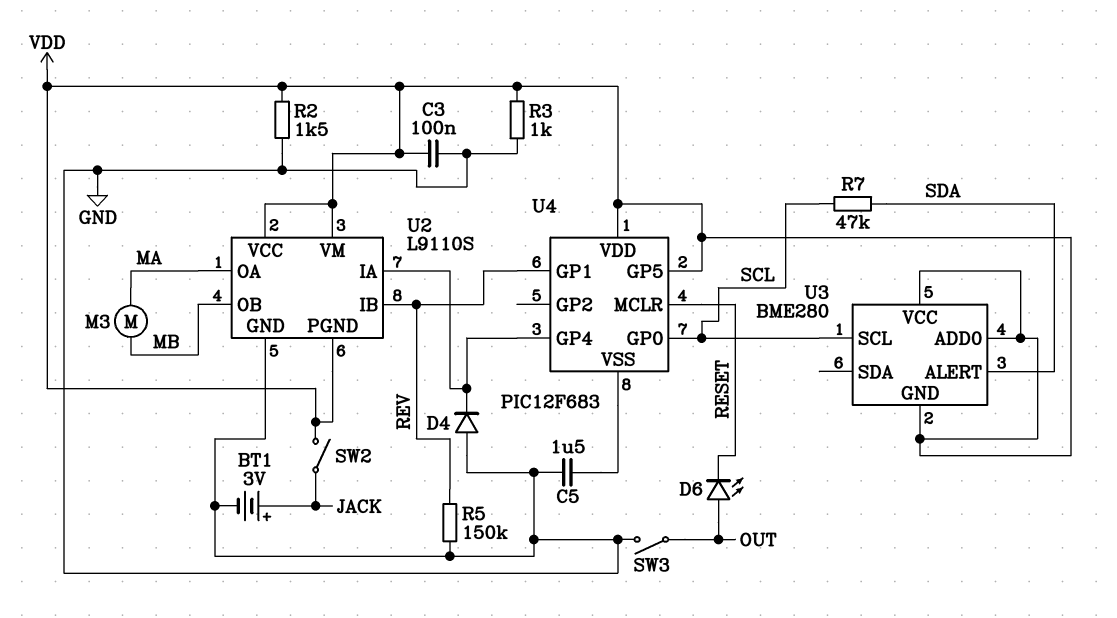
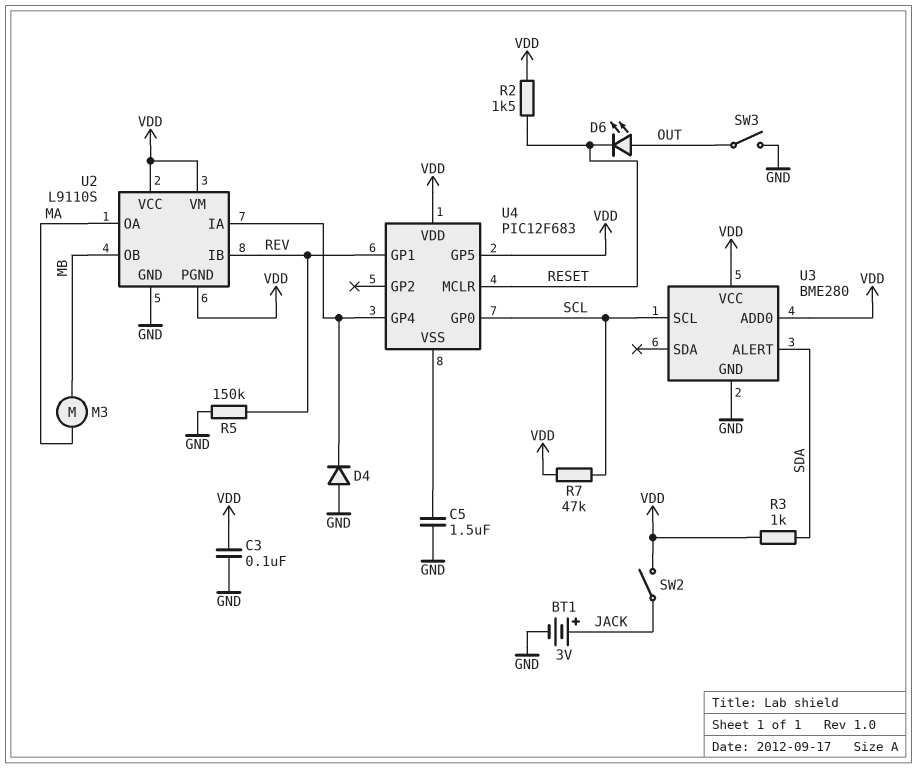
R2: 1.5k (GND, VDD) -> 1.5k (RESET, VDD)
R3: 1k (GND, VDD) -> 1k (SDA, VDD)
R7: 47k (SCL, SDA) -> 47k (SCL, VDD)
U3 pin GND: VDD -> GND

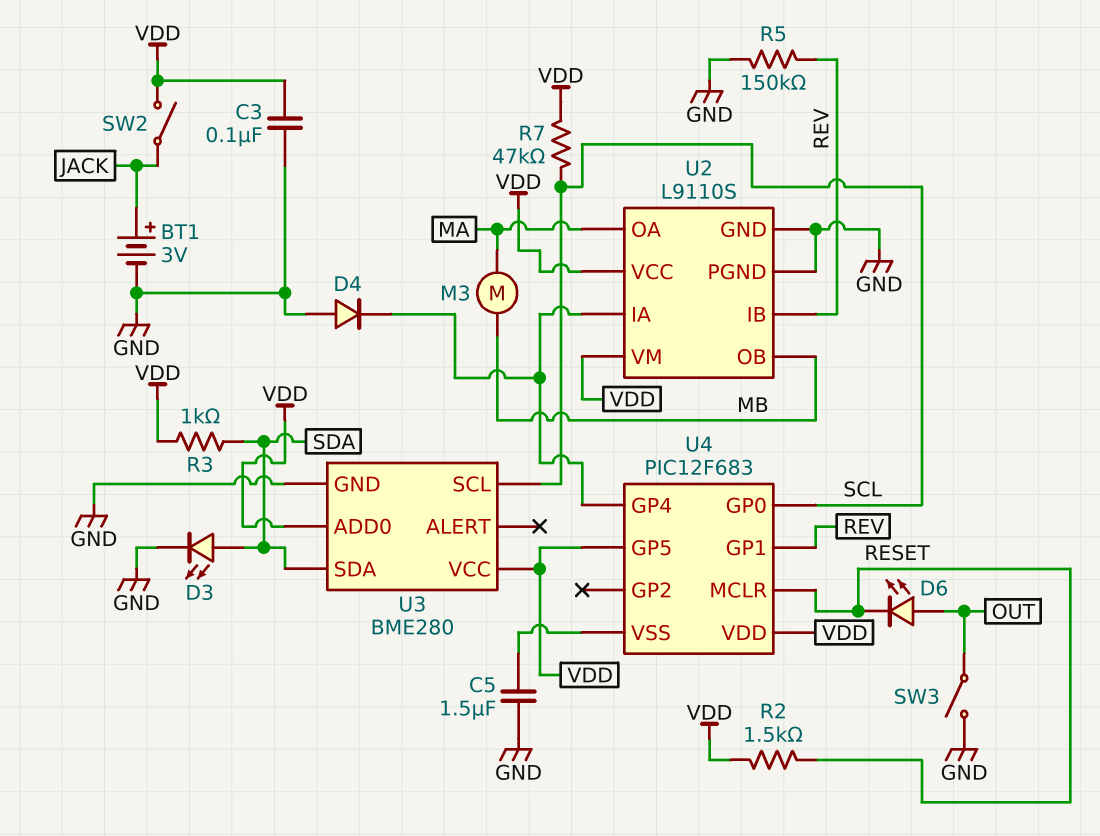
D3: none -> LED (A SDA, K GND)
U2 pin PGND: VDD -> GND
U3 pin ALERT: SDA -> none
U3 pin SDA: none -> SDA

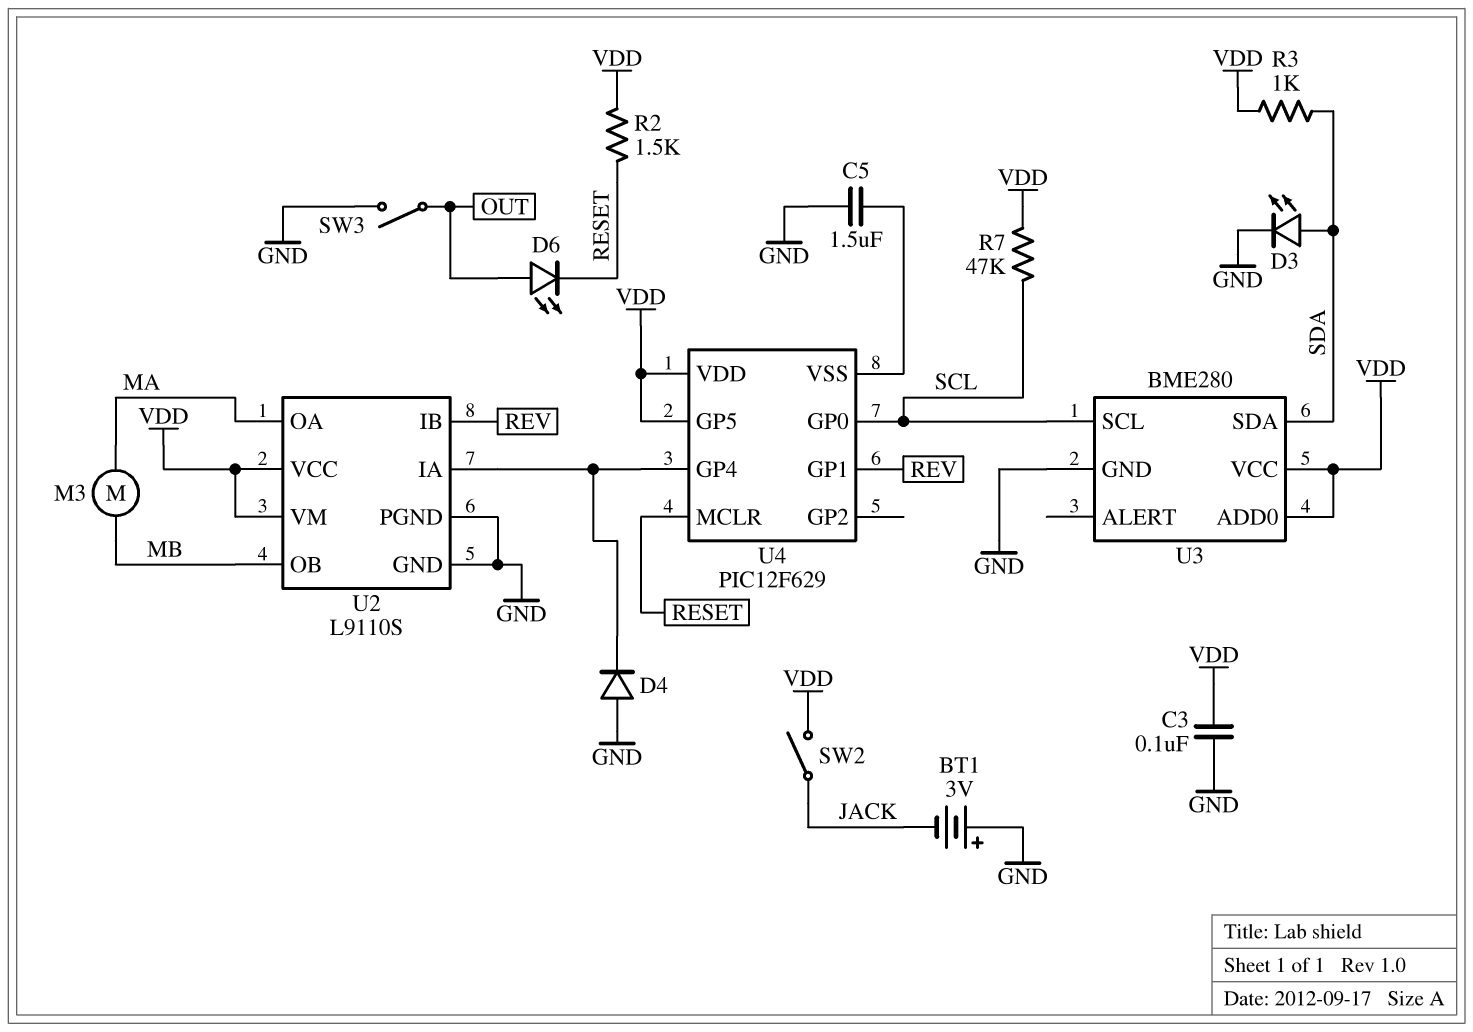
BT1: 3V (plus JACK, minus GND) -> 3V (plus GND, minus JACK)
R5: 150k (GND, REV) -> none
U4: PIC12F683 -> PIC12F629

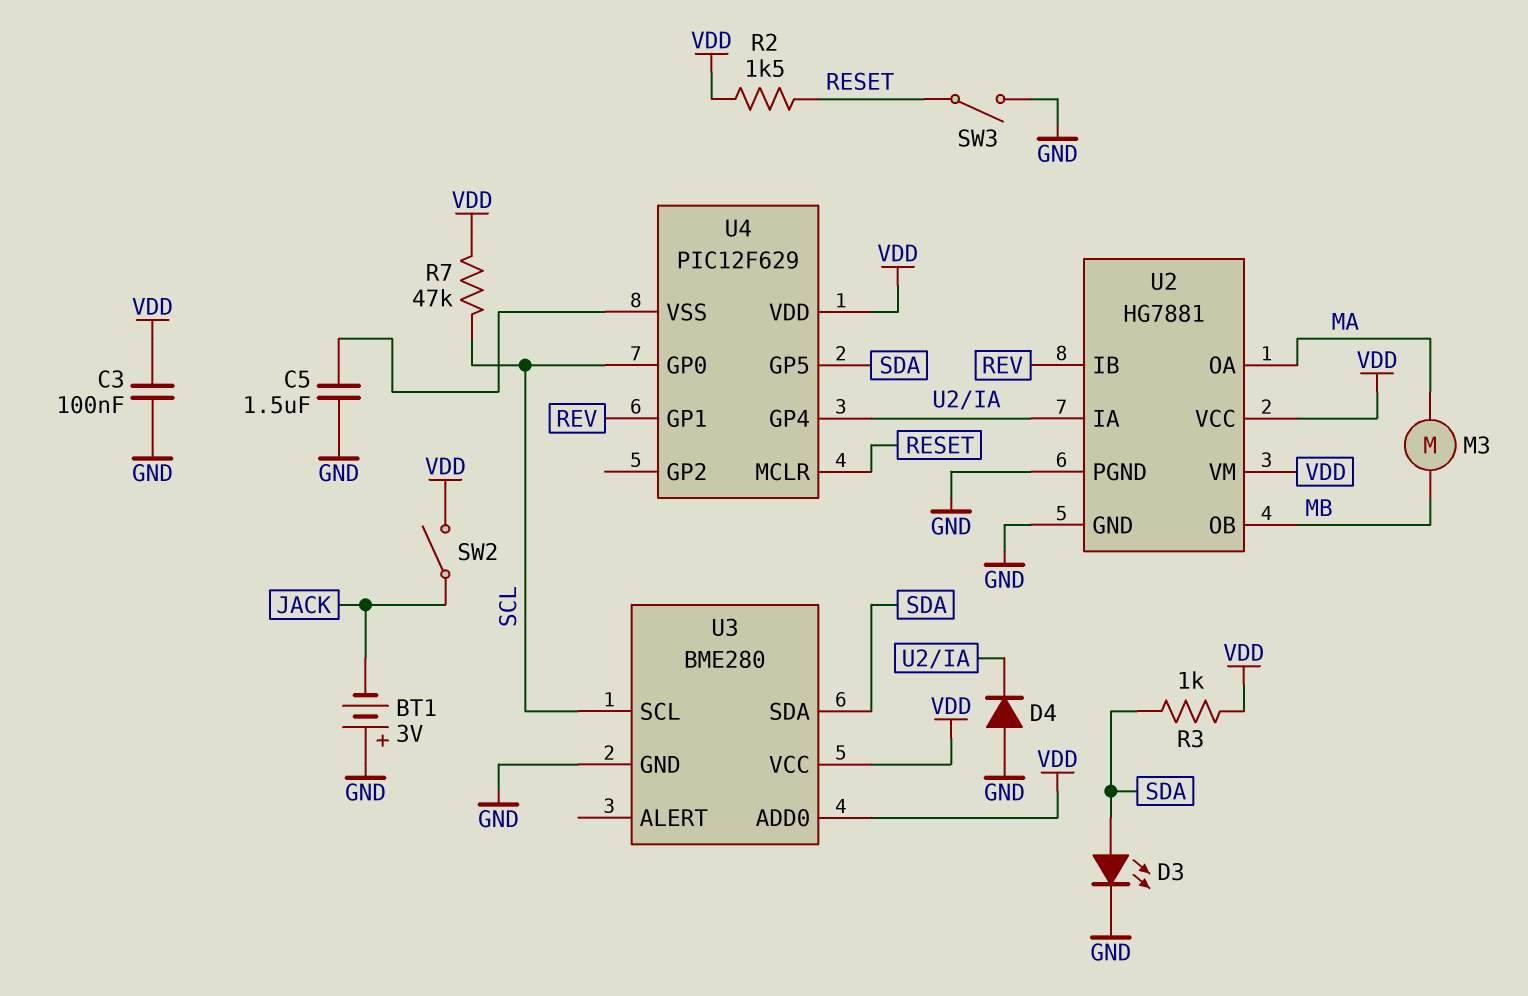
D6: LED (A OUT, K RESET) -> none
SW3: switch (GND, OUT) -> switch (GND, RESET)
U2: L9110S -> HG7881
U4 pin GP5: VDD -> SDA

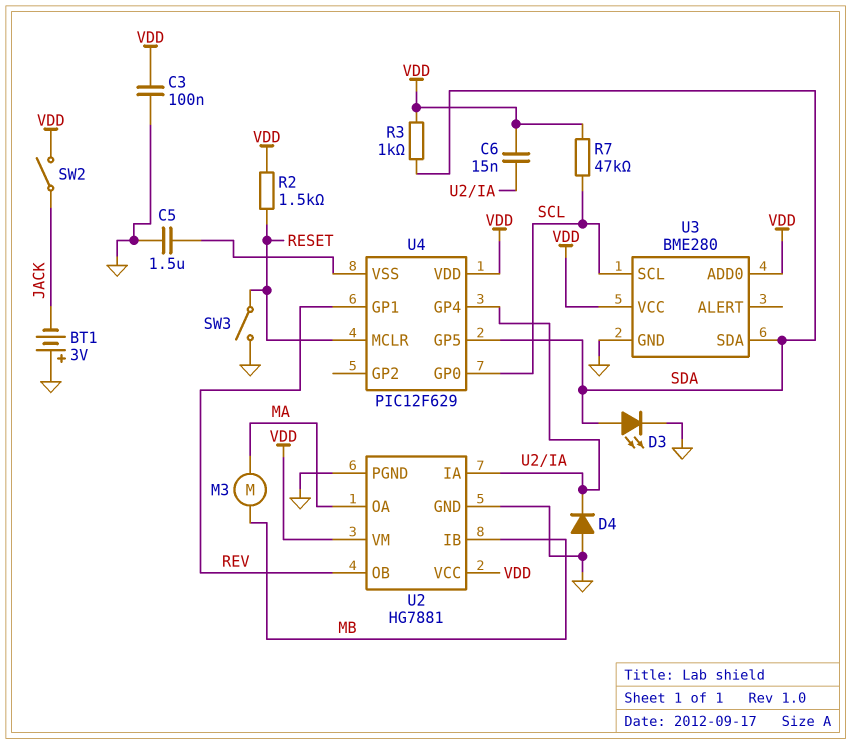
C6: none -> 15nF (U2/IA, VDD)
U2 pin IB: REV -> MB
U2 pin OB: MB -> REV

